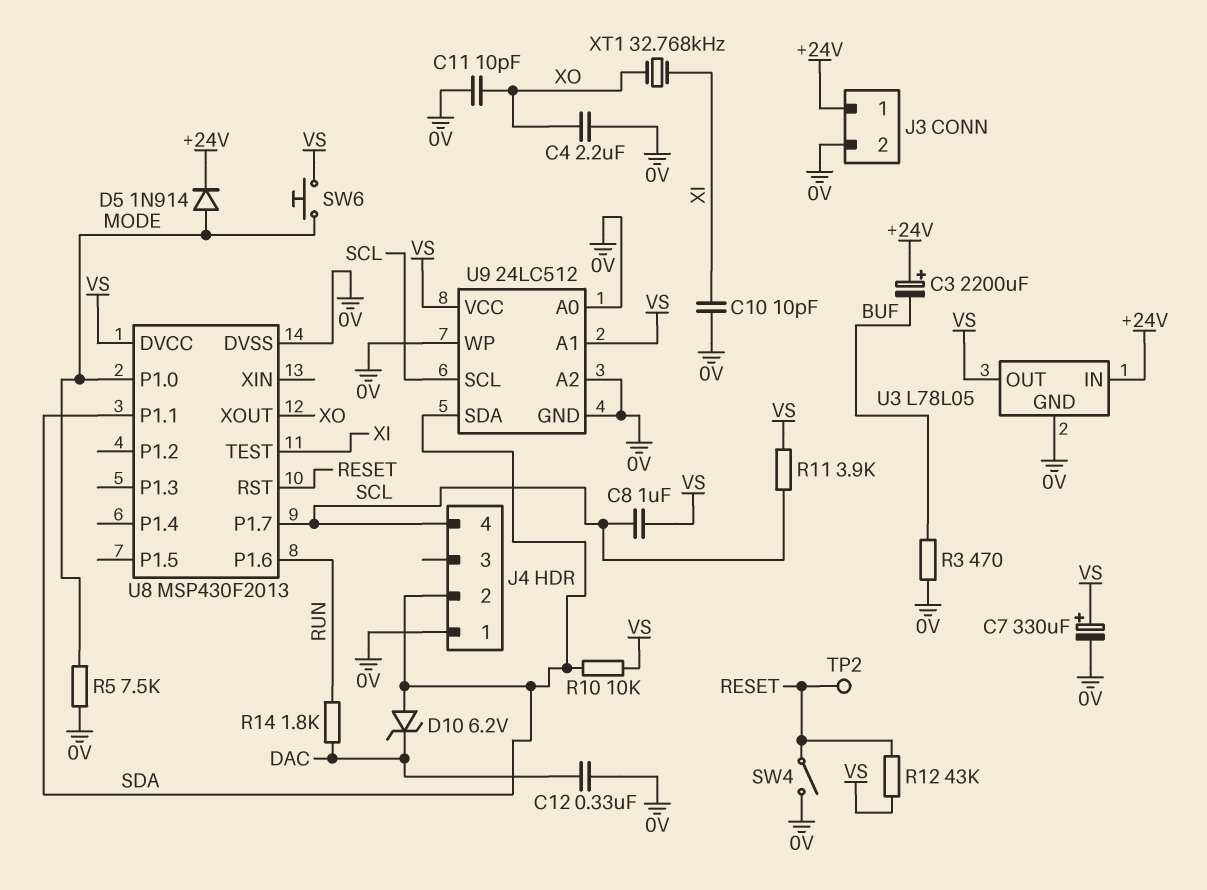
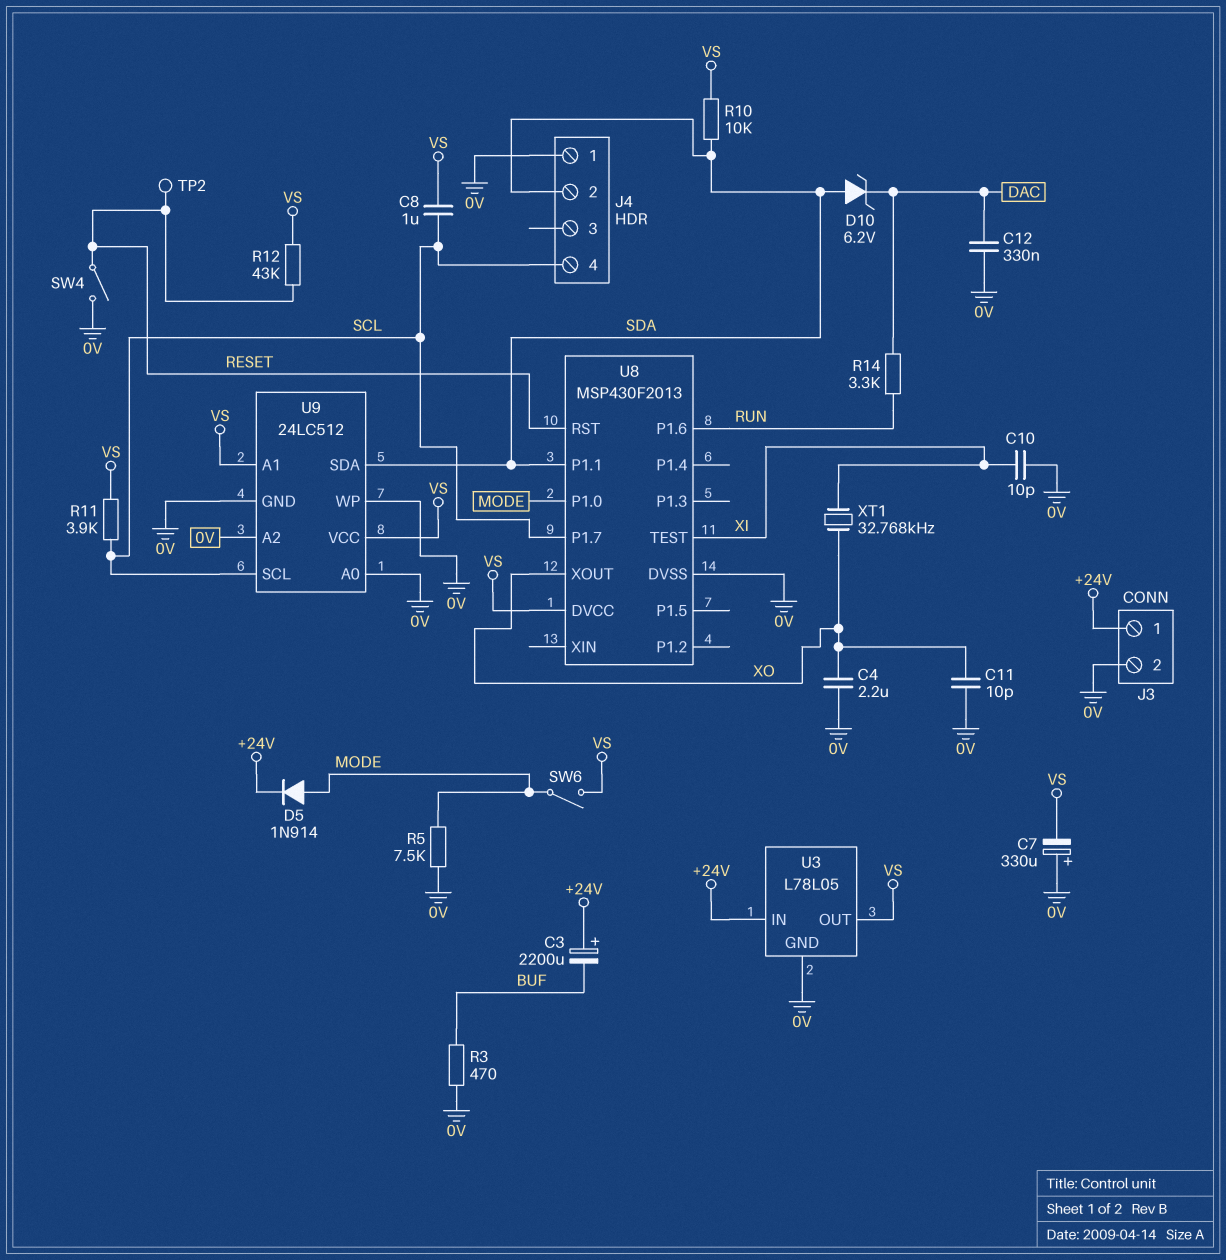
C7: 330uF (plus VS, minus 0V) -> 330uF (plus 0V, minus VS)
R14: 1.8k (DAC, RUN) -> 3.3k (DAC, RUN)
SW6: button (MODE, VS) -> switch (MODE, VS)

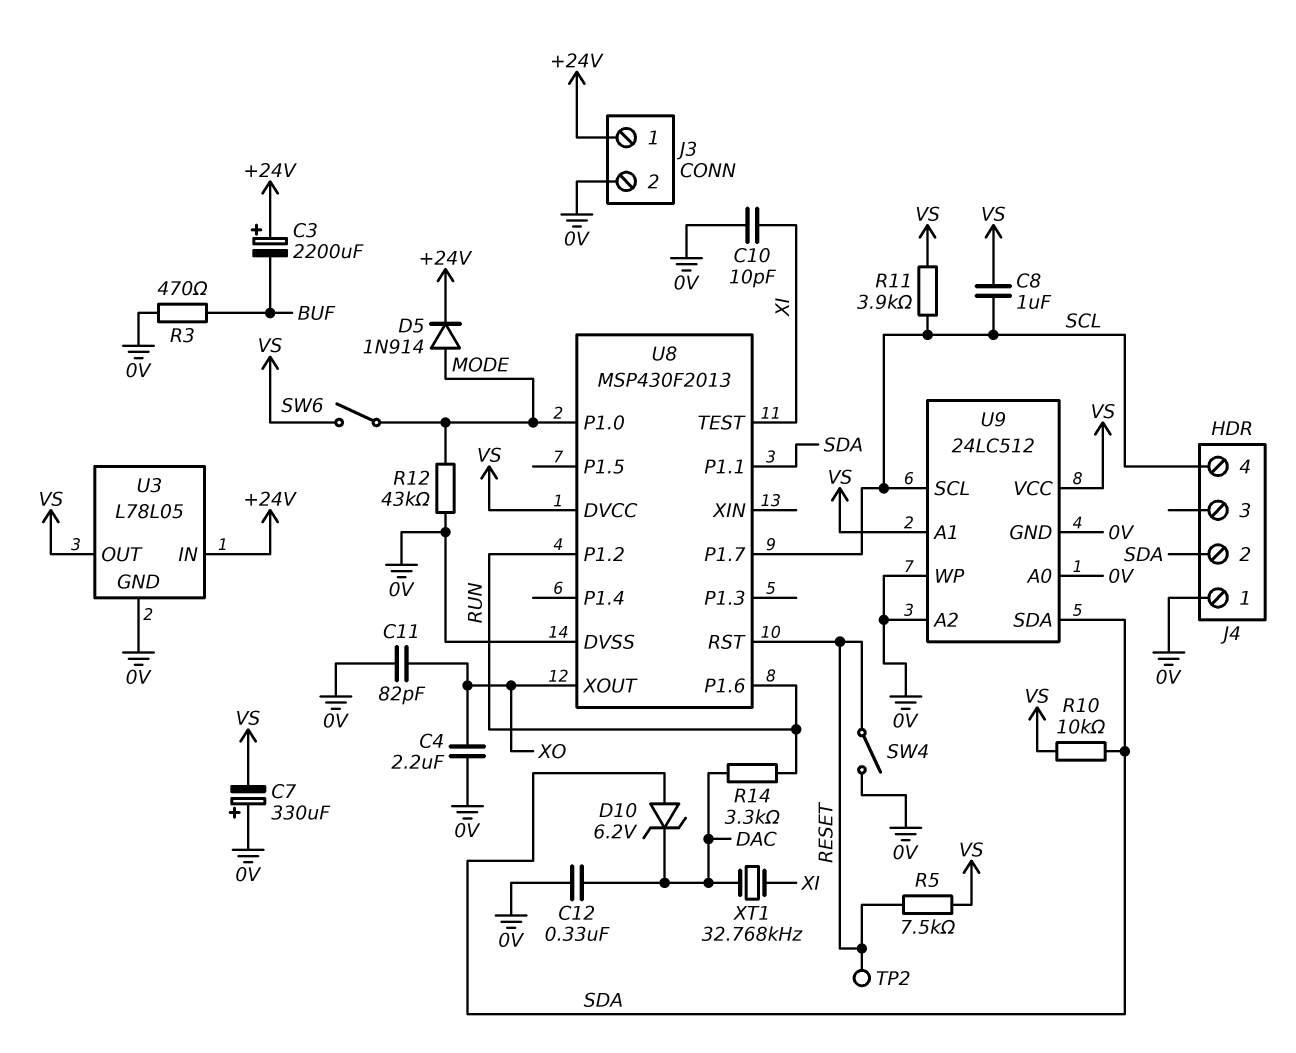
C11: 10pF (0V, XO) -> 82pF (0V, XO)
R5: 7.5k (0V, MODE) -> 7.5k (RESET, VS)
R12: 43k (RESET, VS) -> 43k (0V, MODE)
U8 pin P1.2: none -> RUN
XT1: 32.768kHz (XI, XO) -> 32.768kHz (DAC, XI)

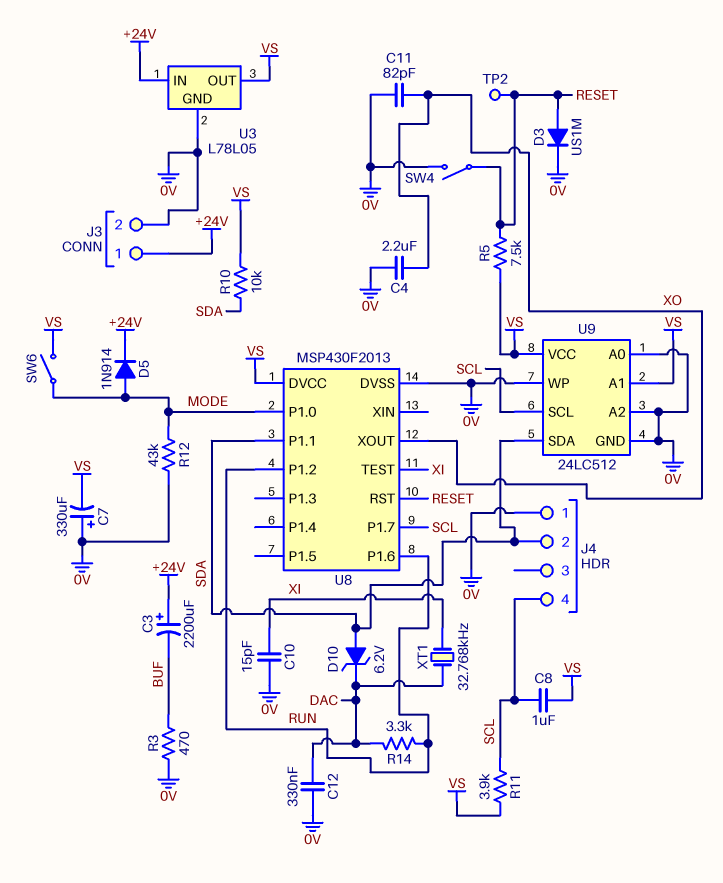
C10: 10pF (0V, XI) -> 15pF (0V, XI)
D3: none -> diode US1M (A RESET, K 0V)

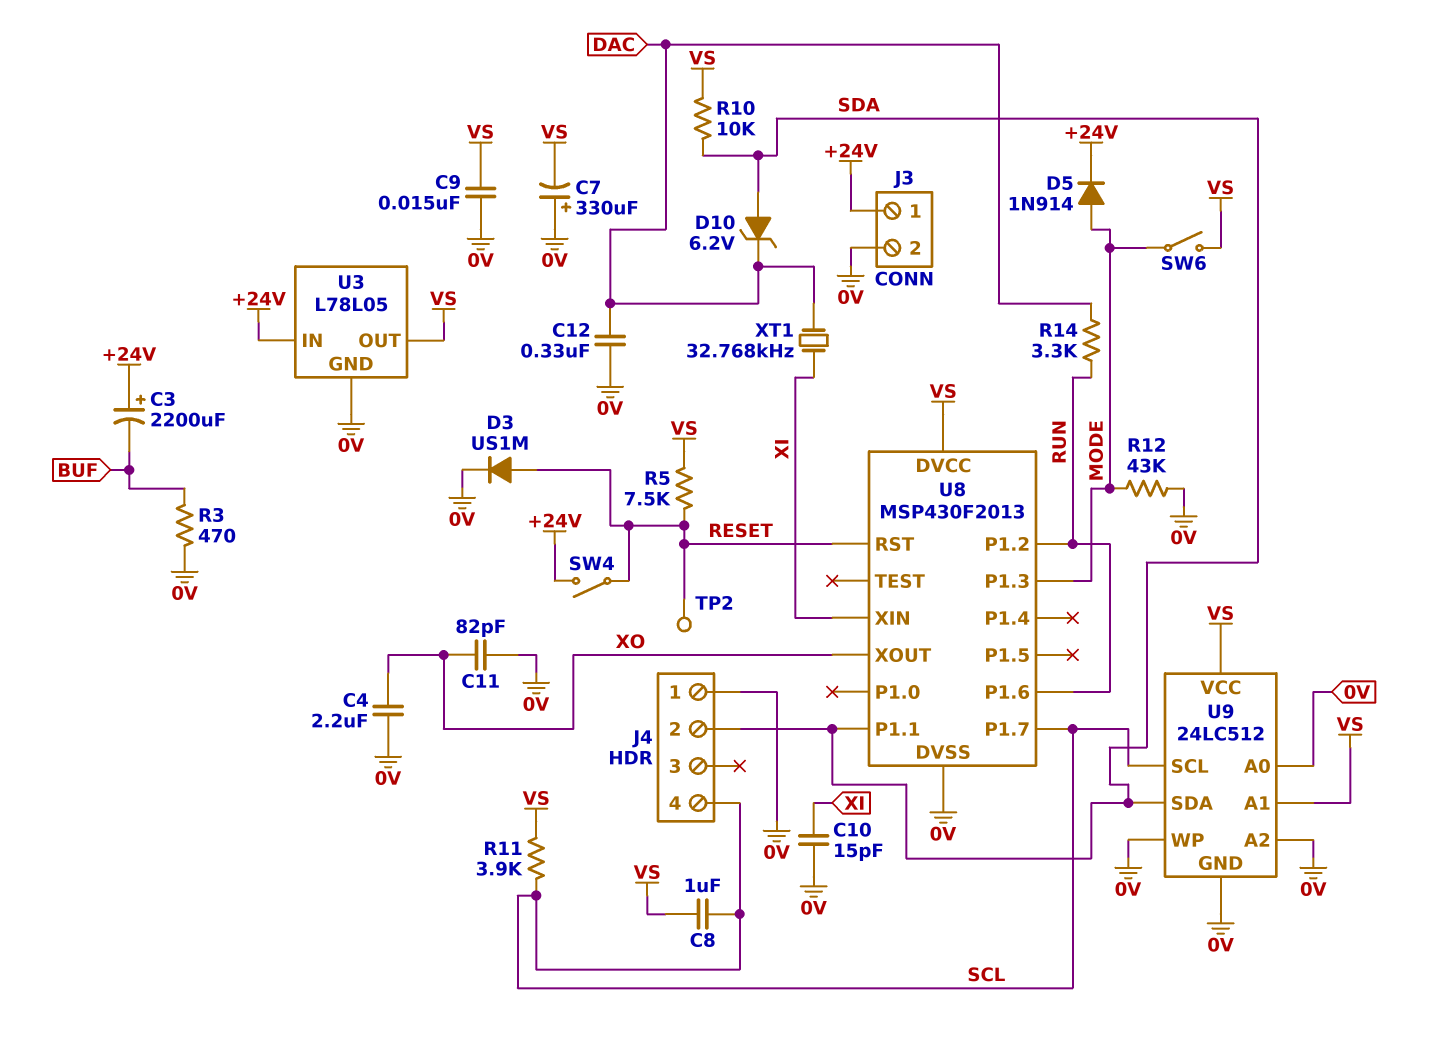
C9: none -> 15nF (0V, VS)
SW4: switch (0V, RESET) -> switch (+24V, RESET)
U8 pin P1.0: MODE -> none
U8 pin P1.3: none -> MODE
U8 pin TEST: XI -> none
U8 pin XIN: none -> XI

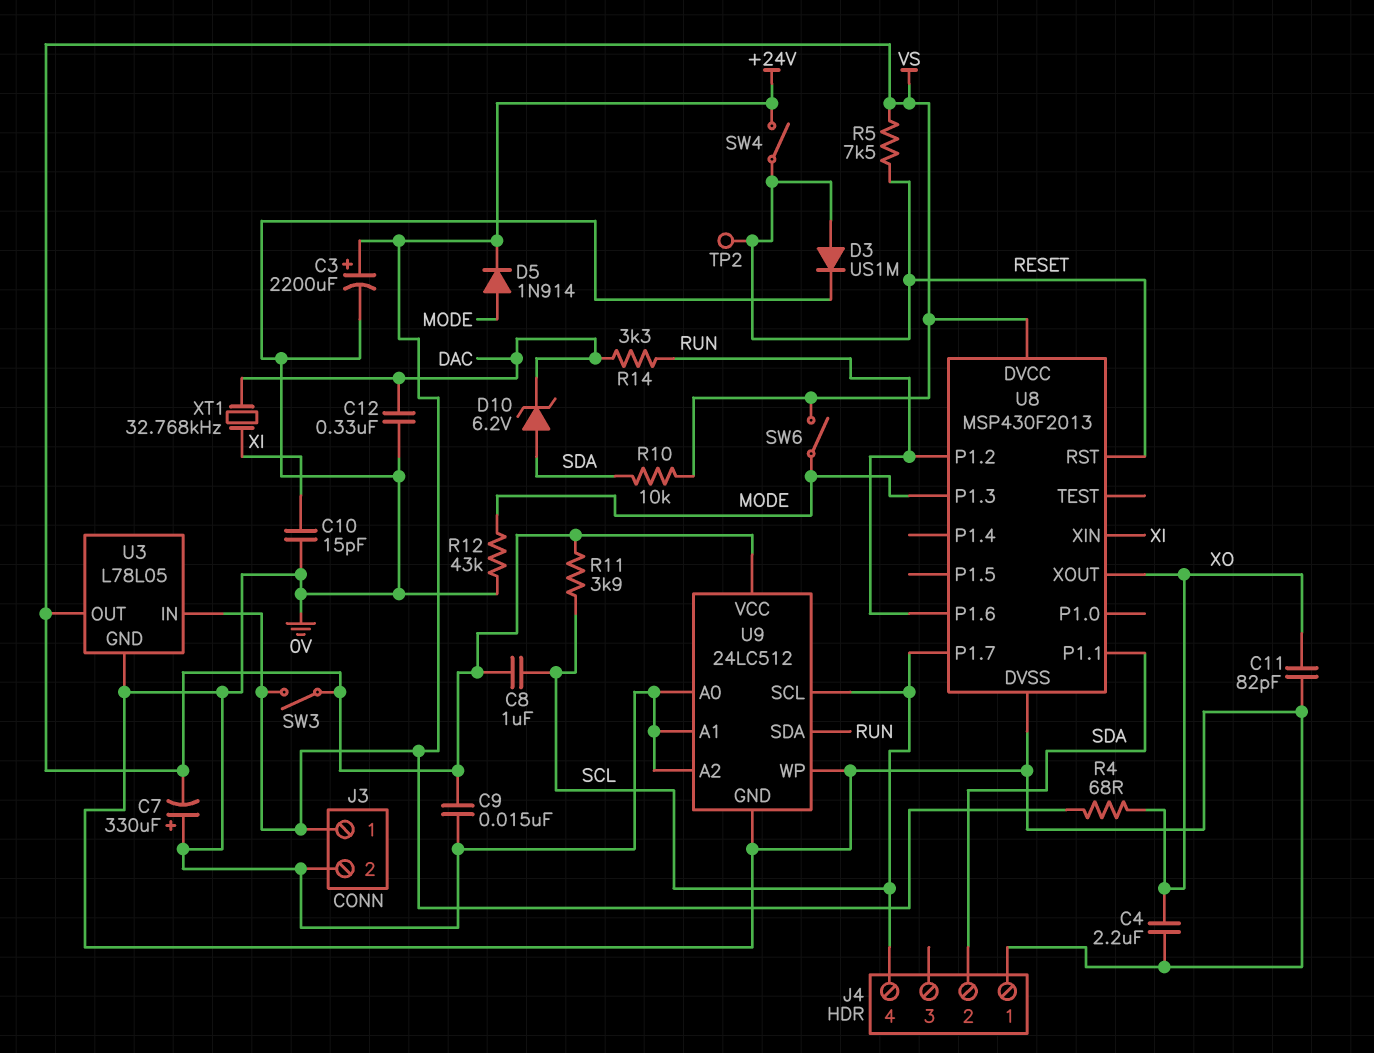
C3: 2200uF (plus +24V, minus BUF) -> 2200uF (plus +24V, minus 0V)
R3: 470 (0V, BUF) -> none
R4: none -> 68 (+24V, XO)
SW3: none -> switch (+24V, VS)
U9 pin A1: VS -> 0V
U9 pin SDA: SDA -> RUN

